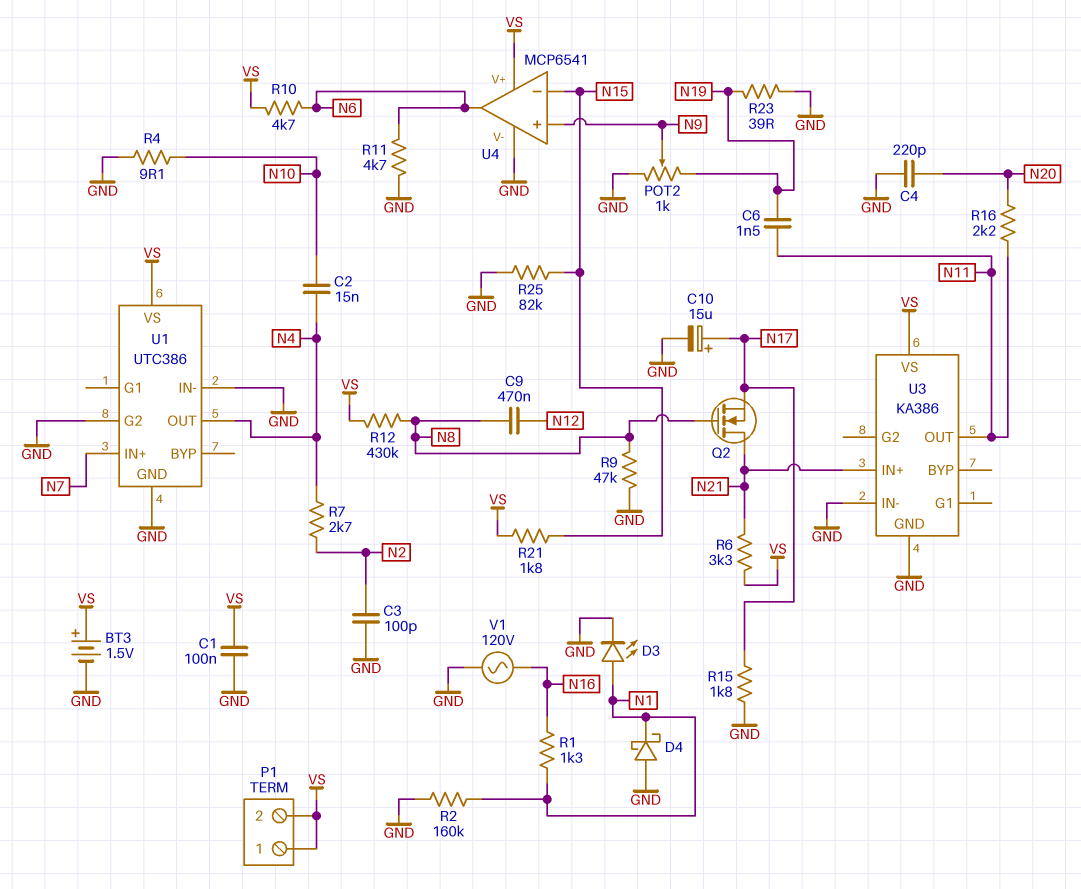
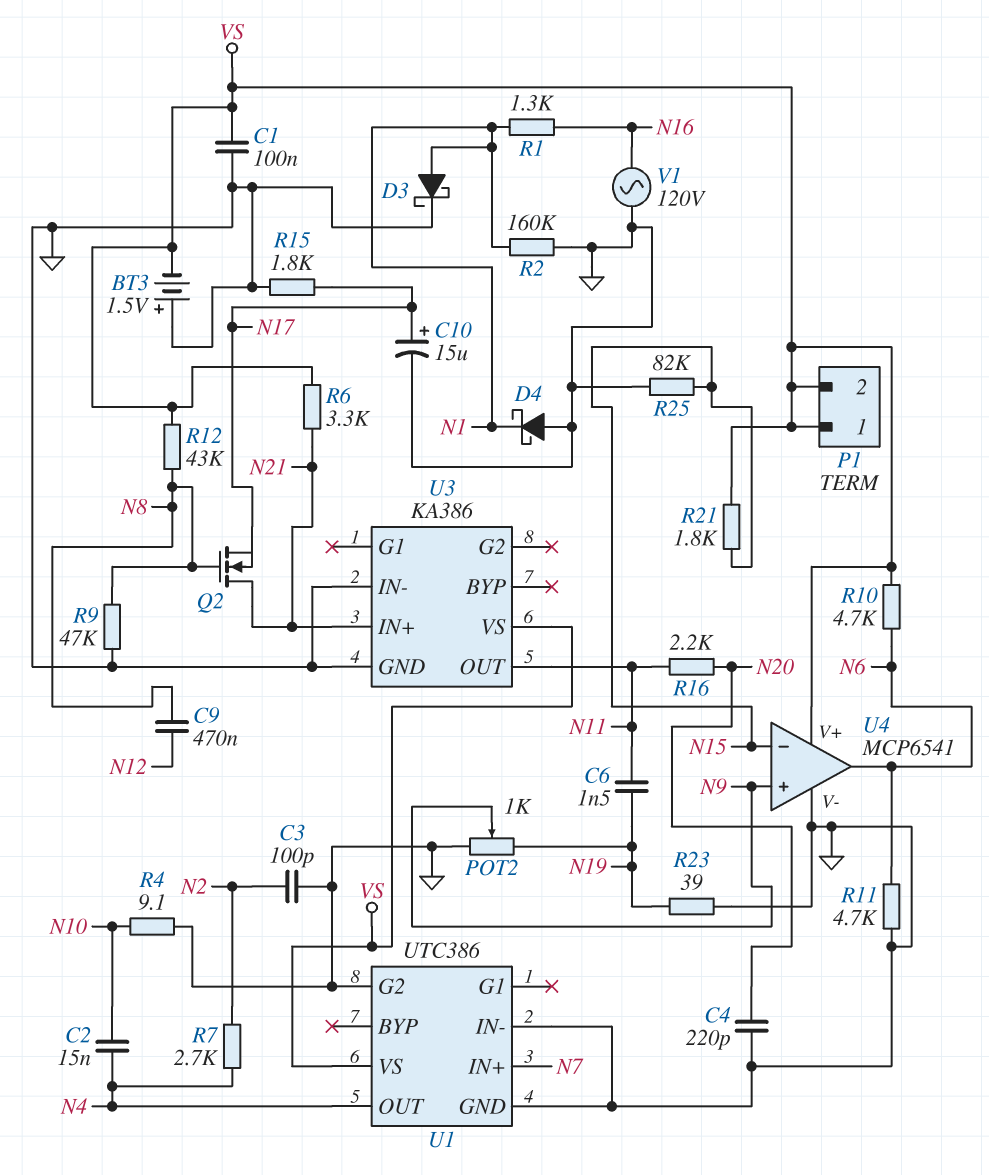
BT3: 1.5V (plus VS, minus GND) -> 1.5V (plus GND, minus VS)
D3: LED (A N1, K GND) -> schottky (A N1, K GND)
R12: 430k (N8, VS) -> 43k (N8, VS)

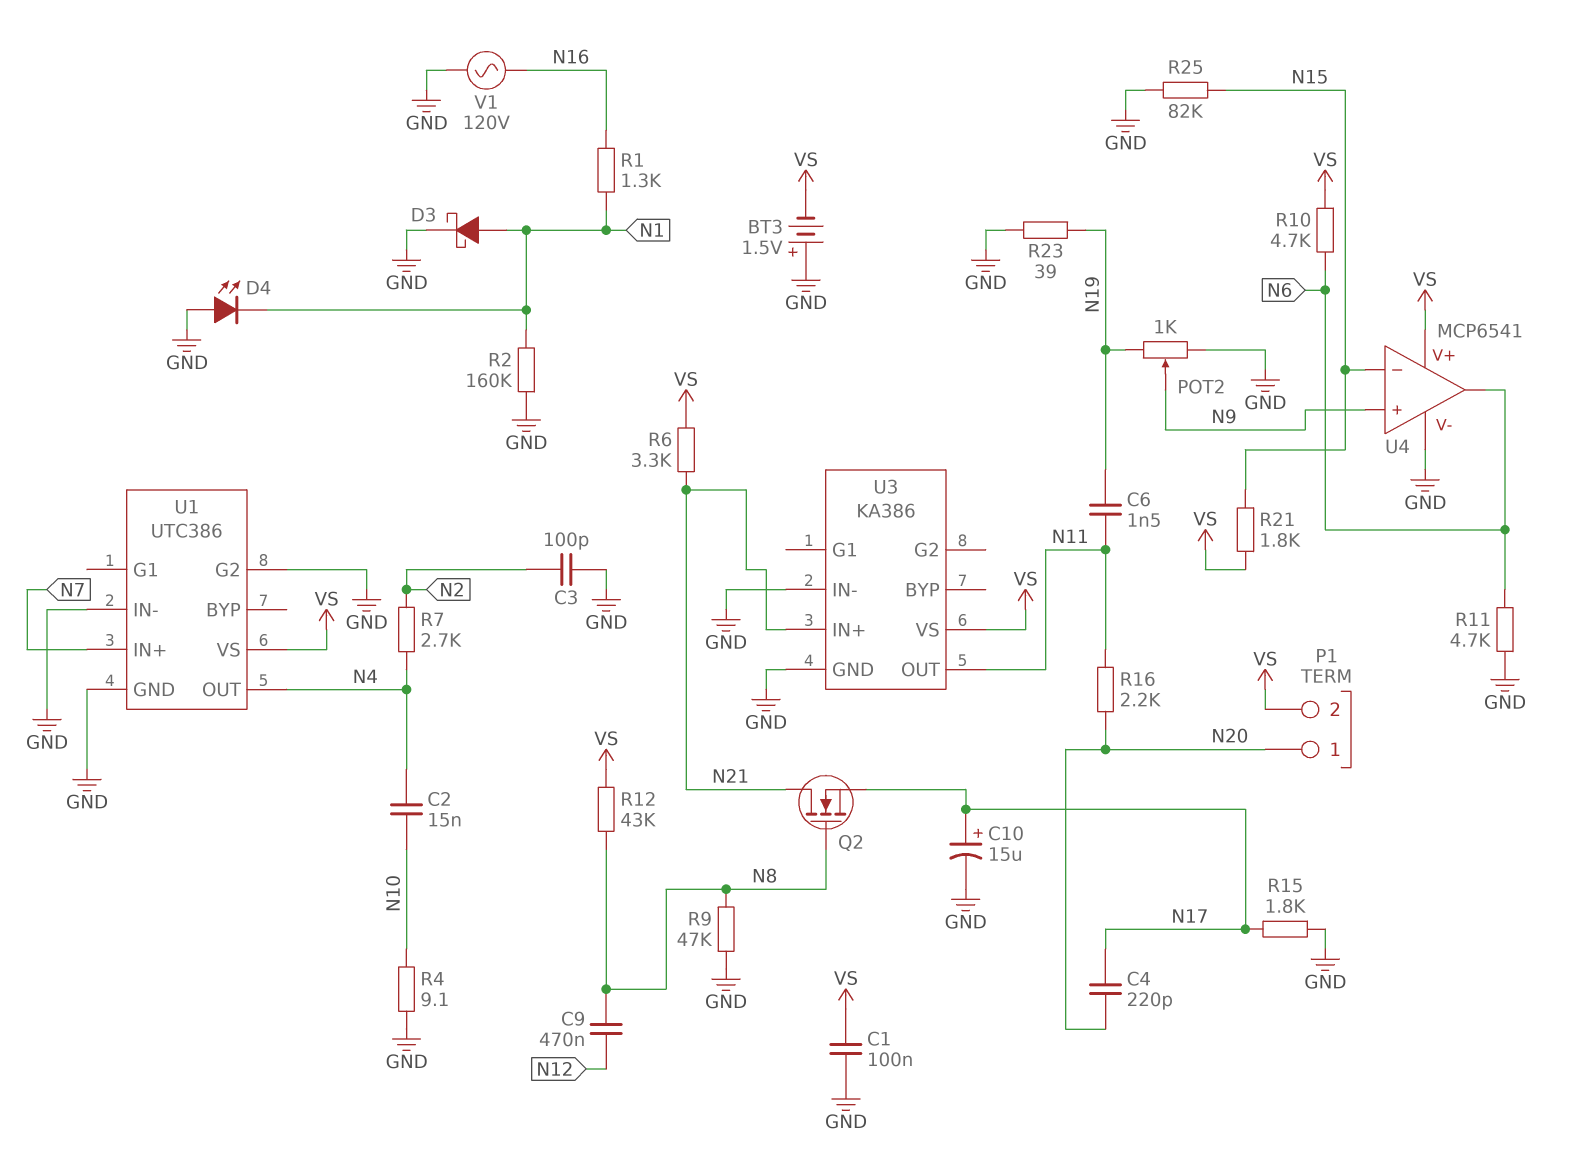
C4: 220pF (GND, N20) -> 220pF (N17, N20)
D4: schottky (A GND, K N1) -> LED (A GND, K N1)
P1 pin 1: VS -> N20

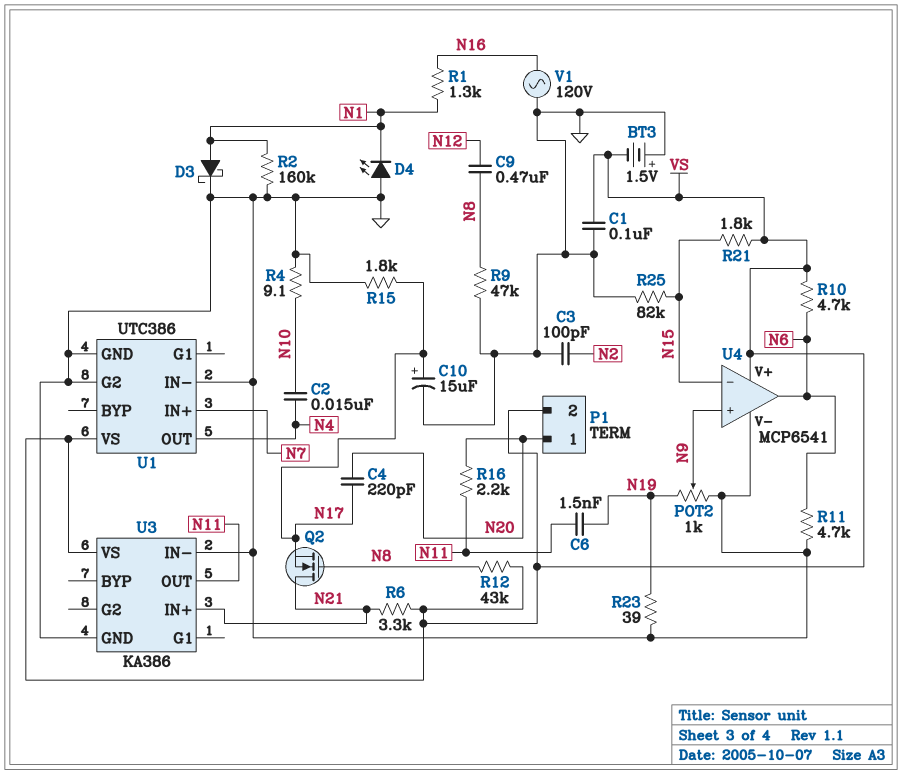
R7: 2.7k (N2, N4) -> none

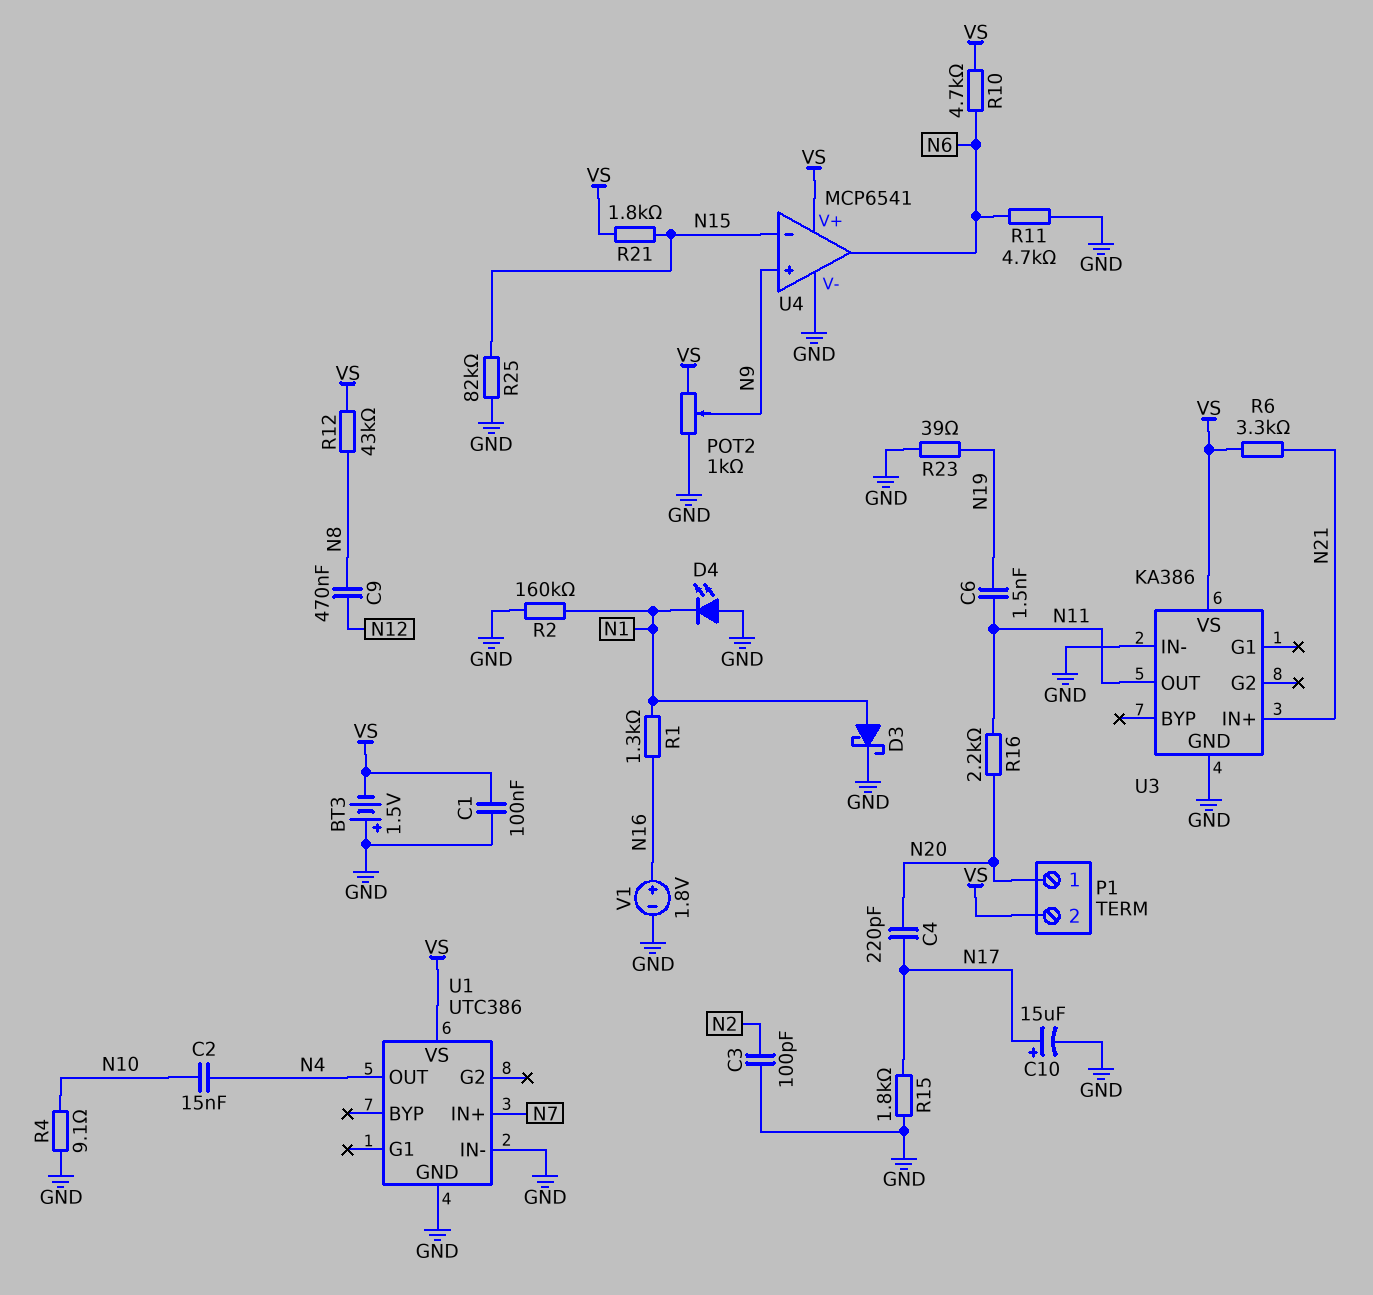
POT2: 1k (GND, N19, wiper N9) -> 1k (GND, VS, wiper N9)
Q2: NMOS (G N8, D N21, S N17) -> none
R9: 47k (GND, N8) -> none
U1 pin G2: GND -> none
V1: AC 120V (GND, N16) -> 1.8V (plus N16, minus GND)

